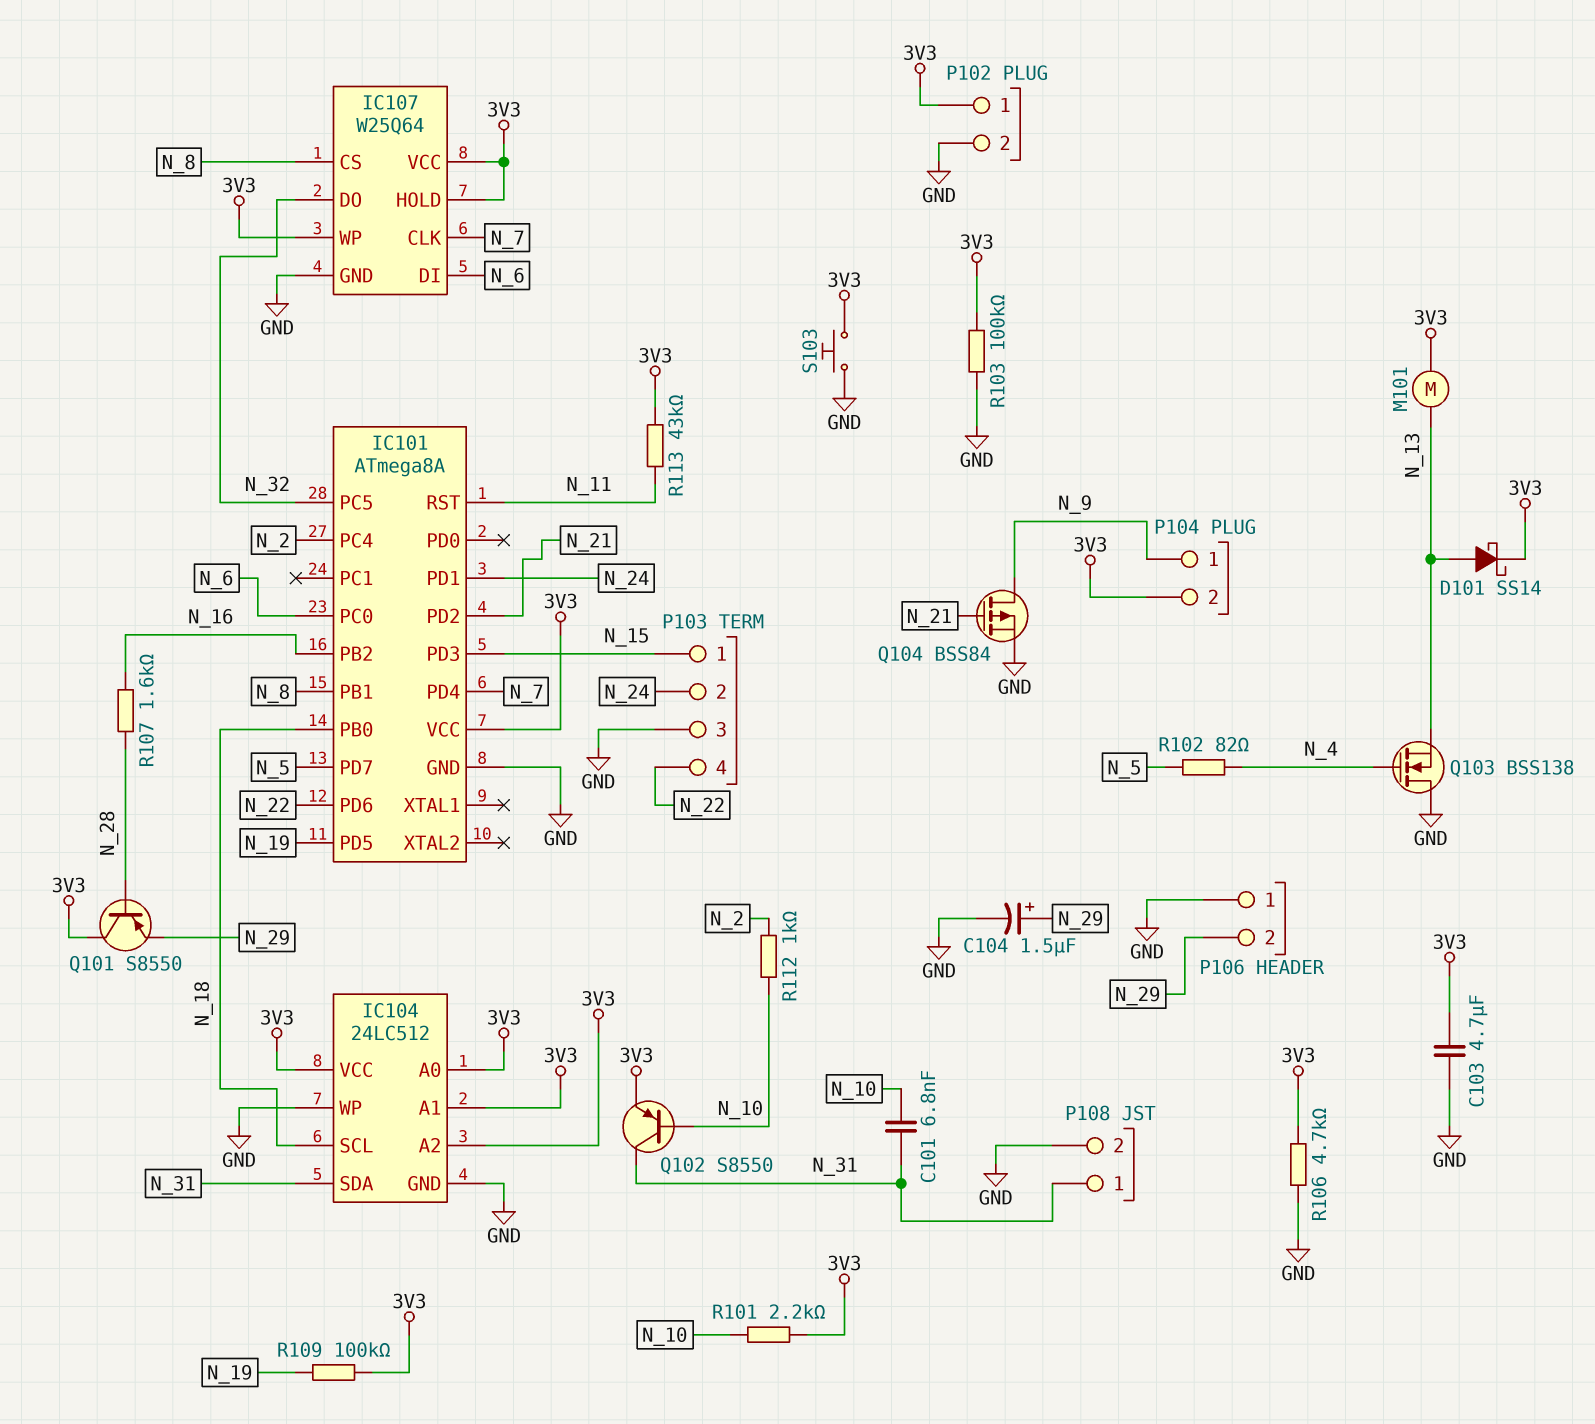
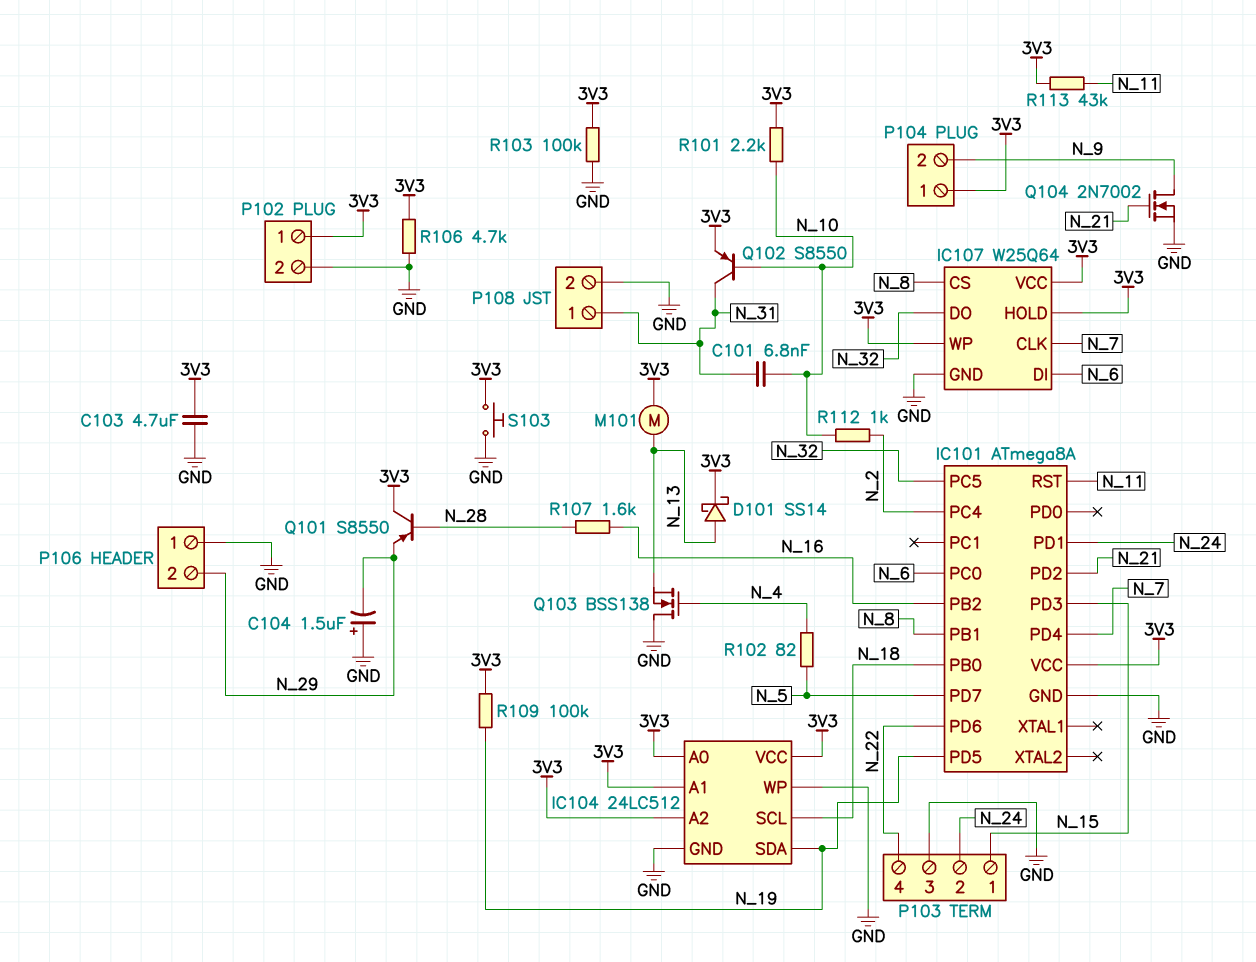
C104: 1.5uF (plus N_29, minus GND) -> 1.5uF (plus GND, minus N_29)
IC104 pin SDA: N_31 -> N_19
P104 pin 1: N_9 -> 3V3
P104 pin 2: 3V3 -> N_9
Q104: PMOS BSS84 (G N_21, D N_9, S GND) -> NMOS 2N7002 (G N_21, D N_9, S GND)

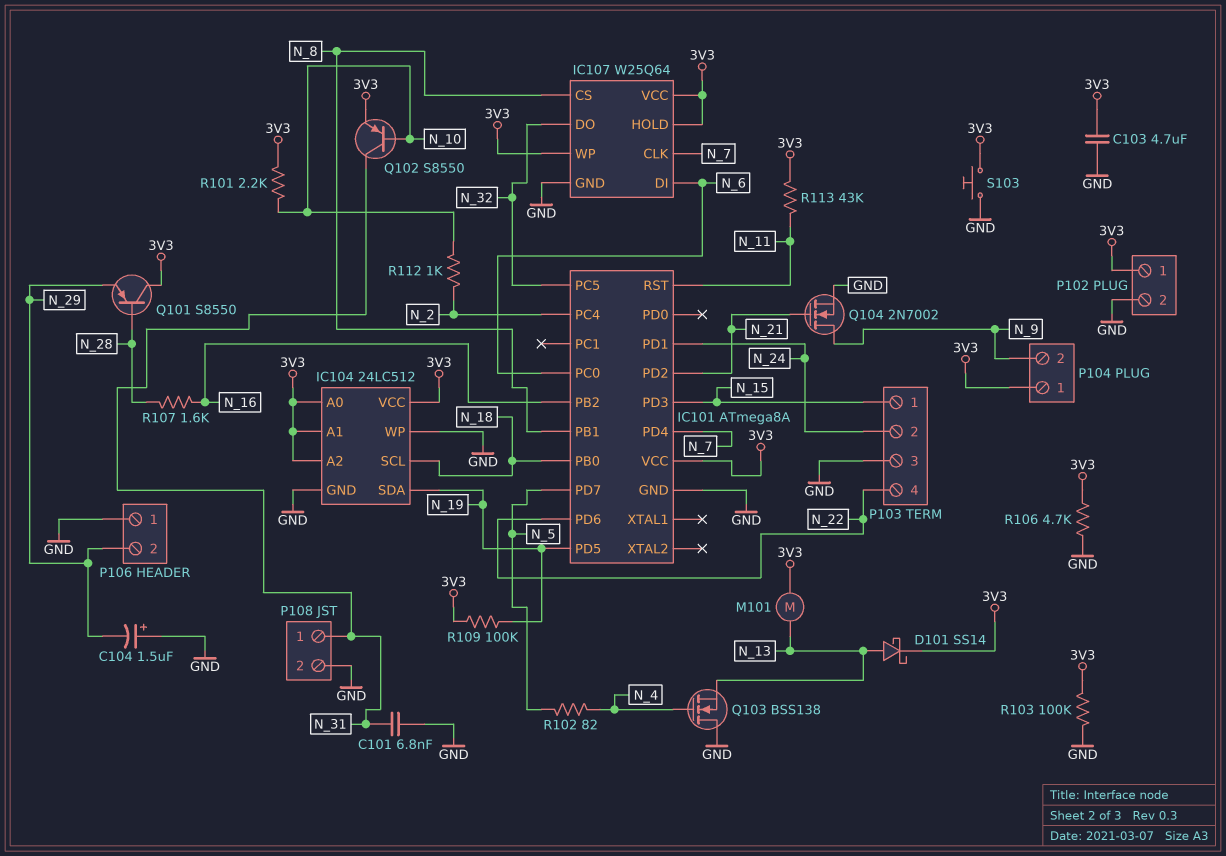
C101: 6.8nF (N_10, N_31) -> 6.8nF (GND, N_31)

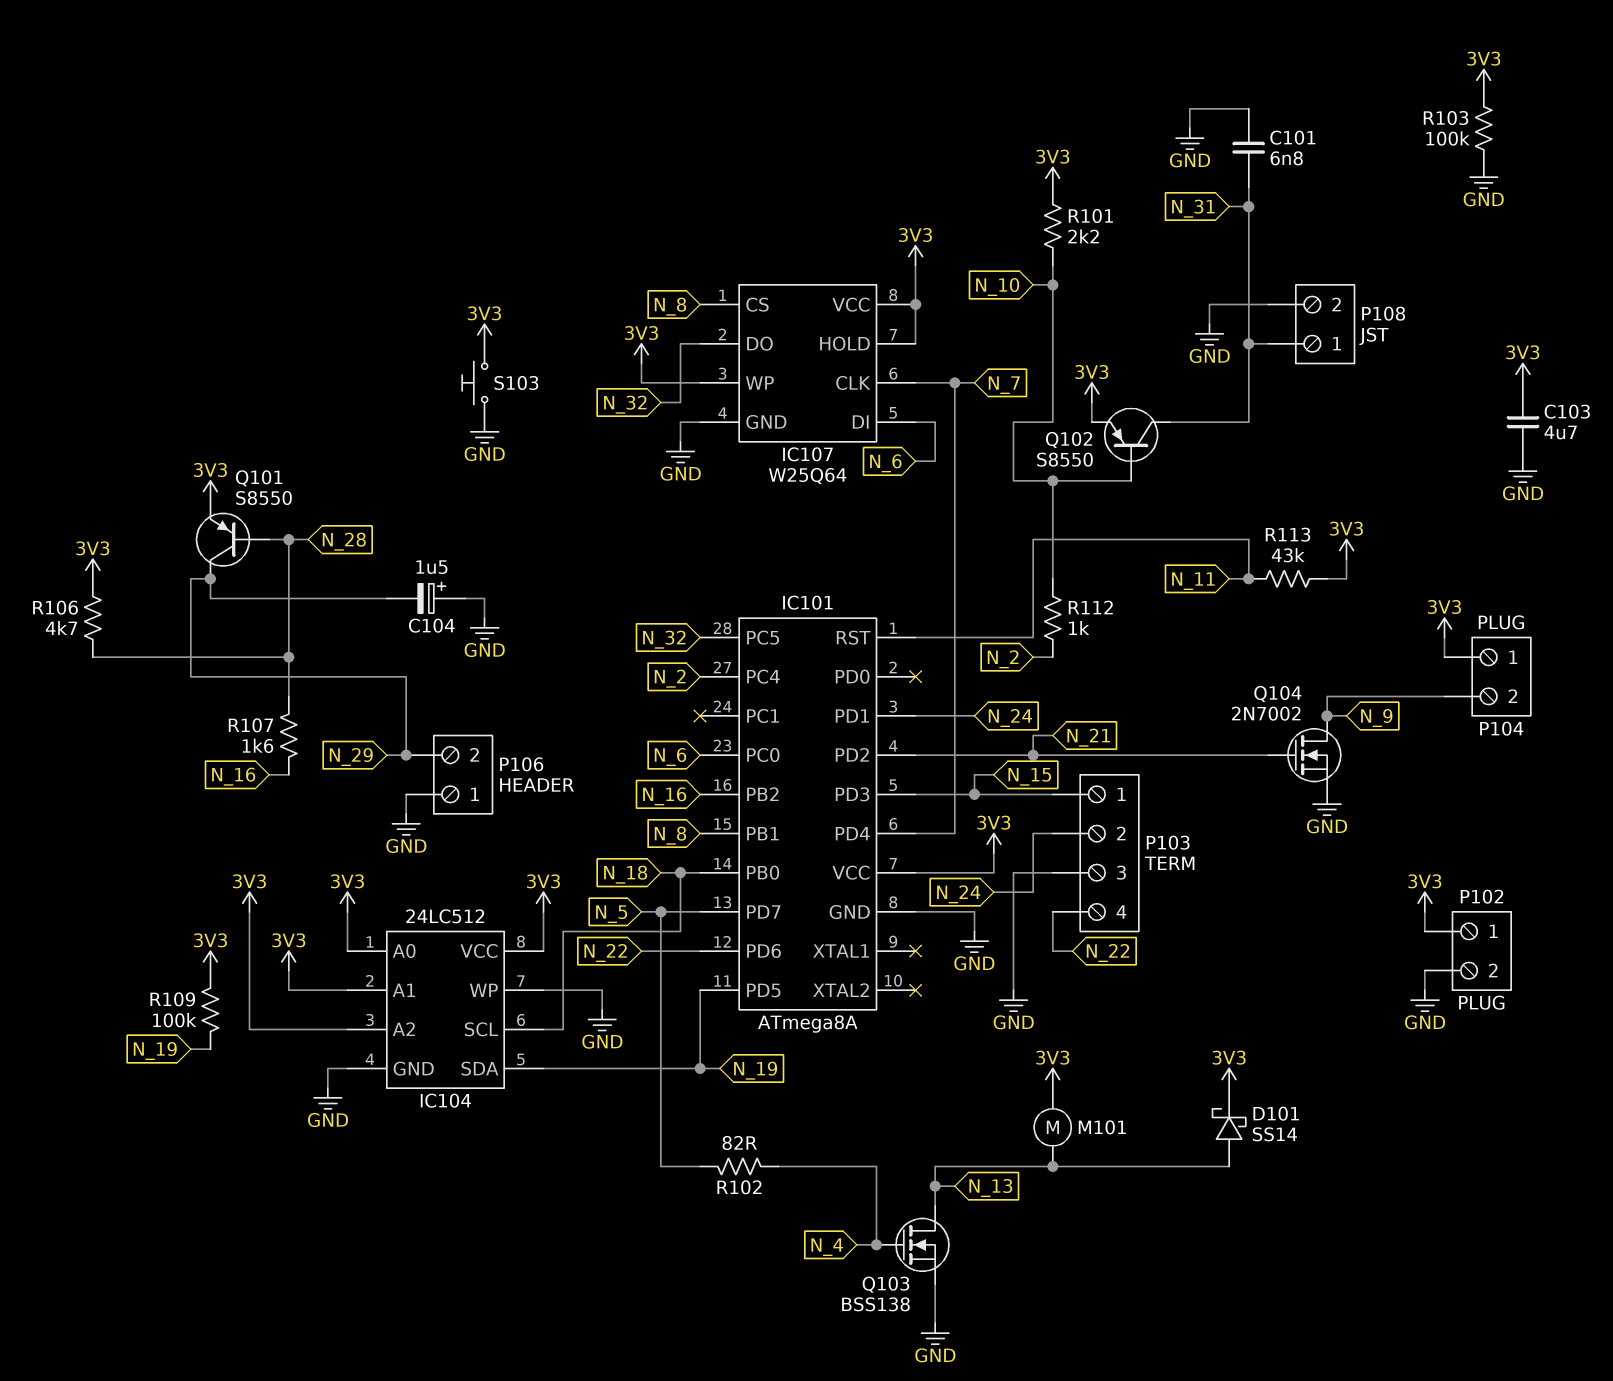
Q101: PNP S8550 (B N_28, C 3V3, E N_29) -> PNP S8550 (B N_28, C N_29, E 3V3)
Q103: NMOS BSS138 (G N_4, D GND, S N_13) -> NMOS BSS138 (G N_4, D N_13, S GND)
R106: 4.7k (3V3, GND) -> 4.7k (3V3, N_28)

